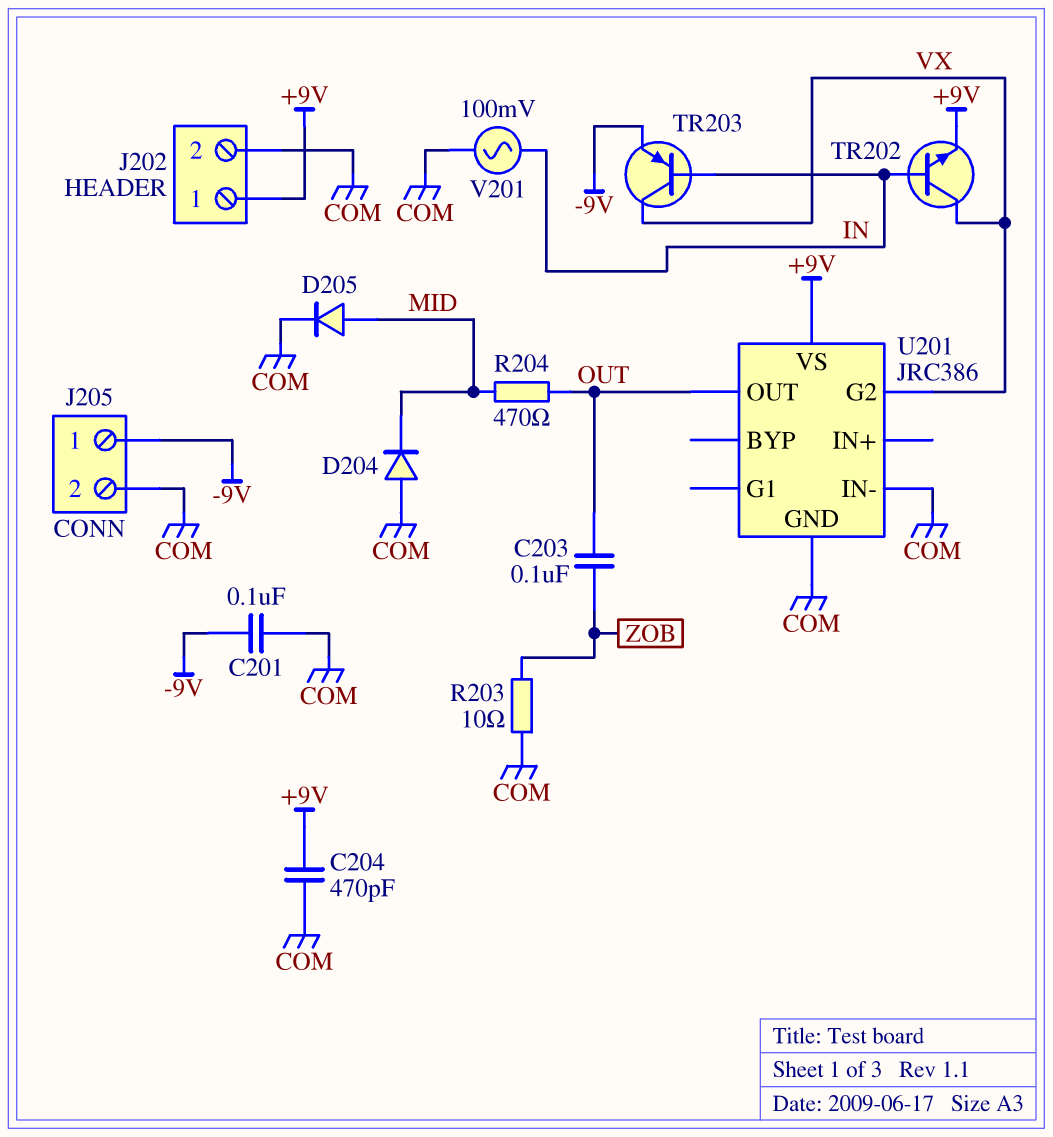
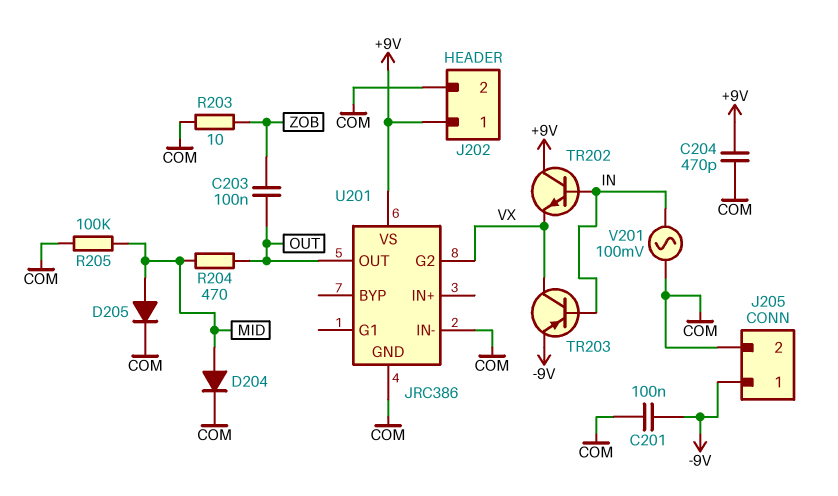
D204: diode (A COM, K MID) -> diode (A MID, K COM)
R205: none -> 100k (COM, MID)
TR202: NPN (B IN, C VX, E +9V) -> NPN (B IN, C +9V, E VX)

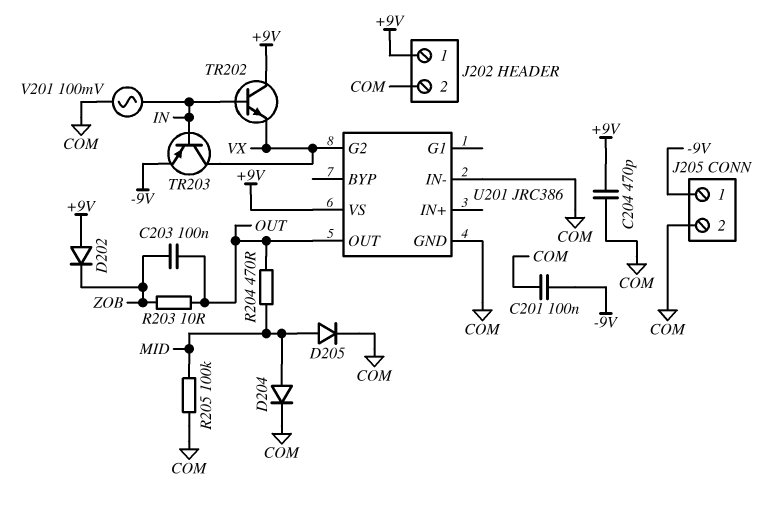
D202: none -> diode (A +9V, K ZOB)
R203: 10 (COM, ZOB) -> 10 (OUT, ZOB)

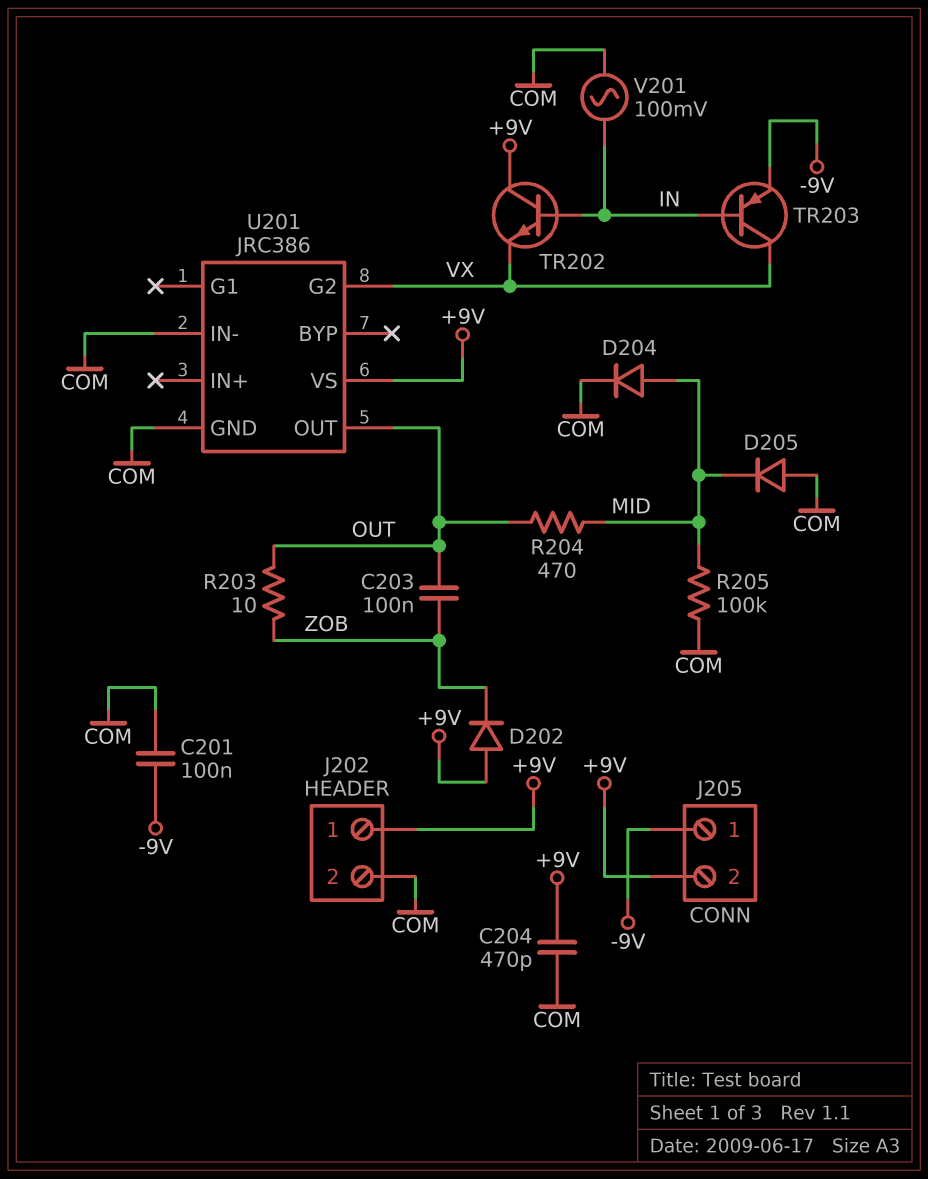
D205: diode (A MID, K COM) -> diode (A COM, K MID)
J205 pin 2: COM -> +9V

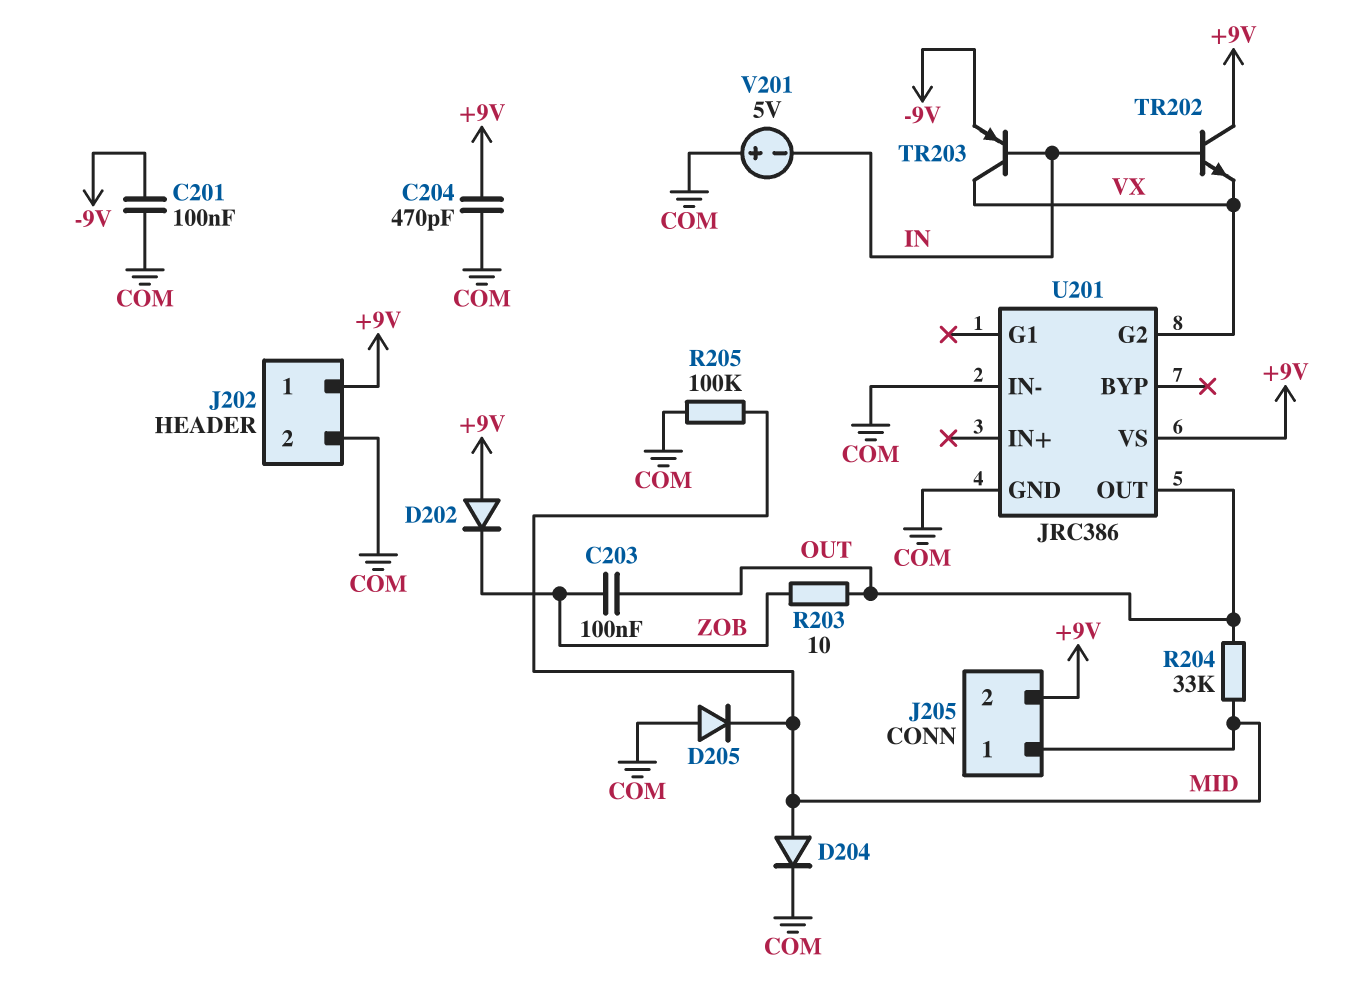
J205 pin 1: -9V -> MID
R204: 470 (MID, OUT) -> 33k (MID, OUT)
V201: AC 100mV (COM, IN) -> 5V (plus COM, minus IN)

